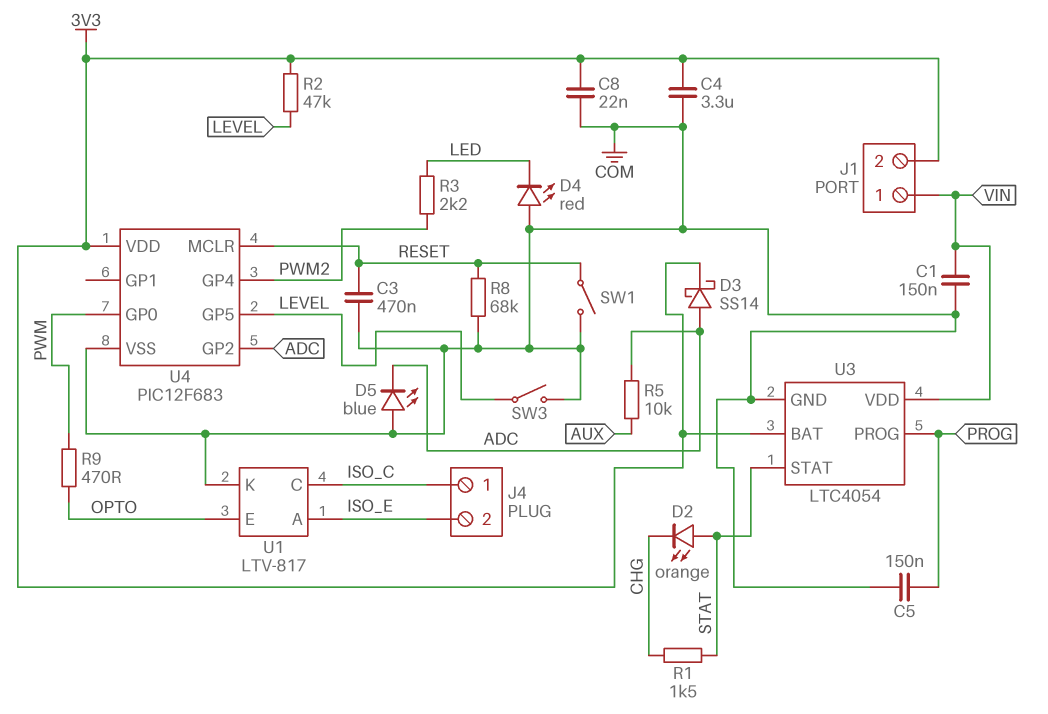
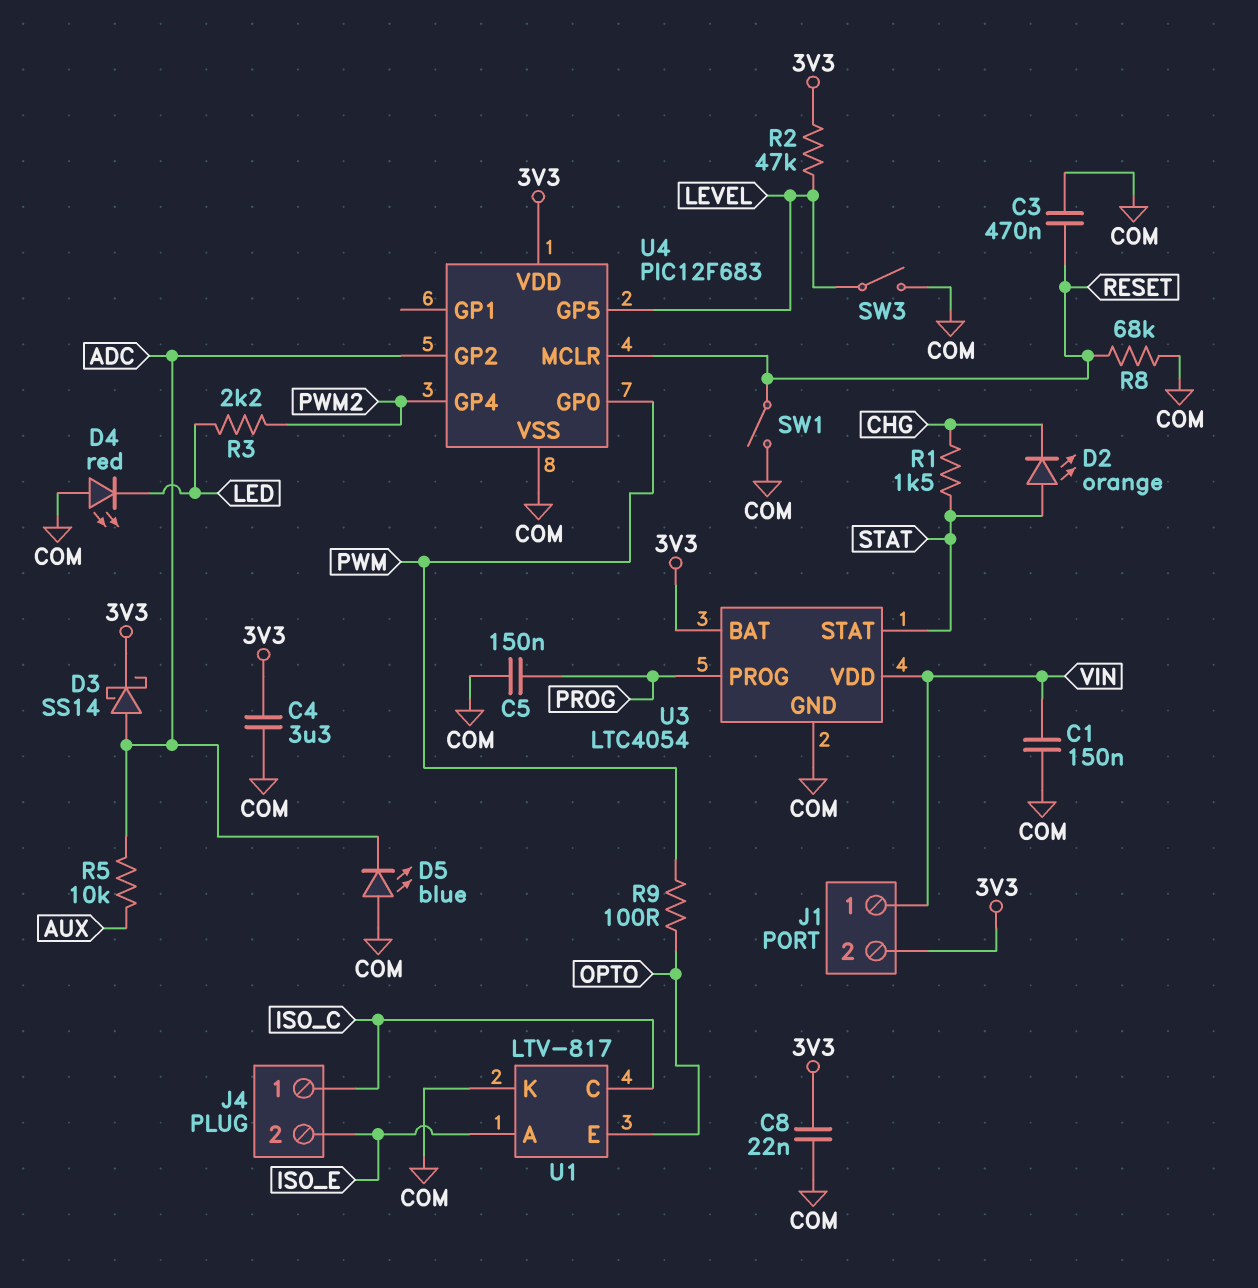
R9: 470 (OPTO, PWM) -> 100 (OPTO, PWM)

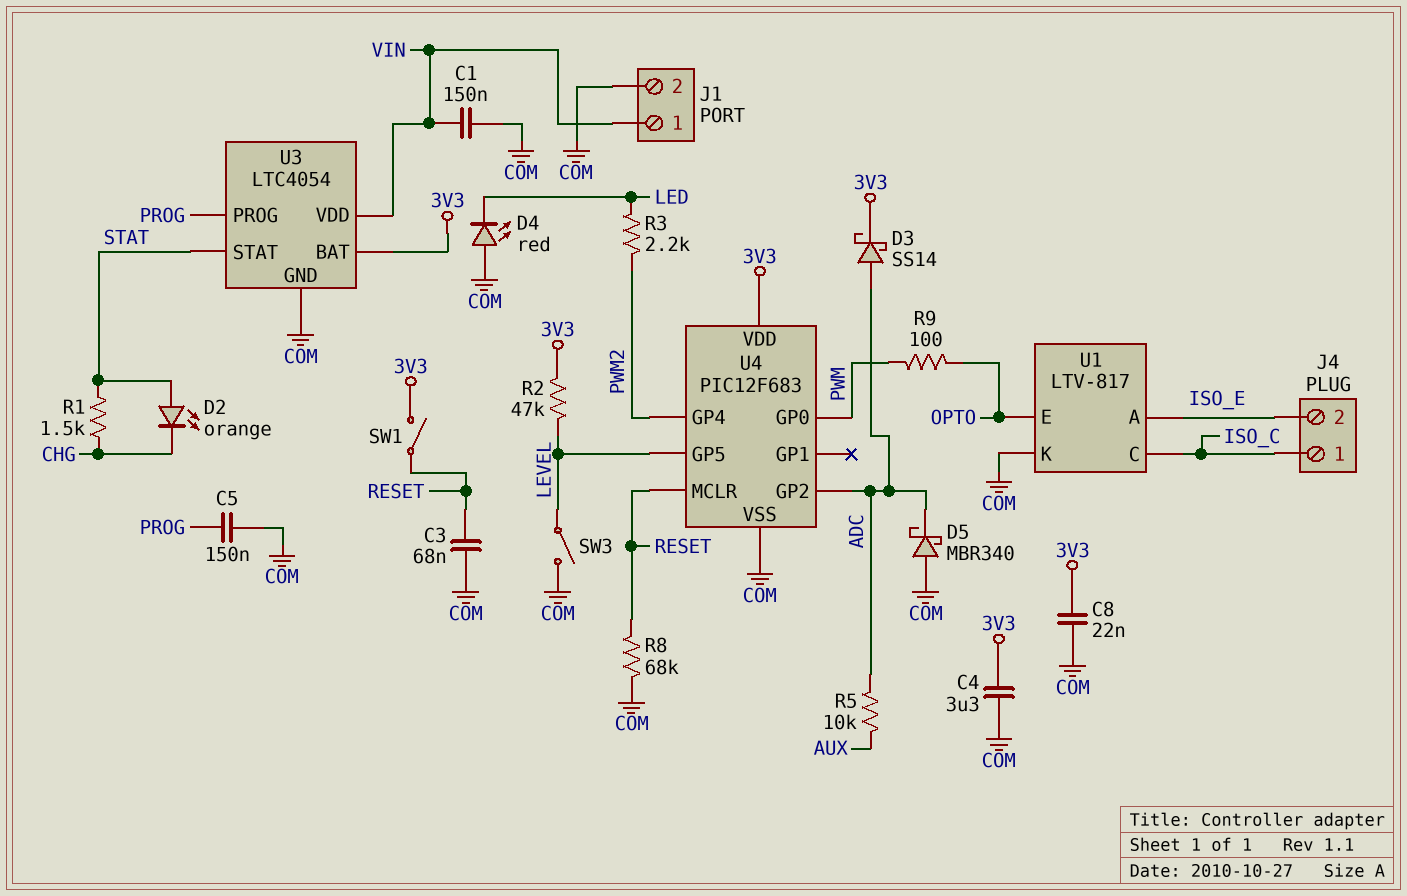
C3: 470nF (COM, RESET) -> 68nF (COM, RESET)
D5: LED blue (A COM, K ADC) -> schottky MBR340 (A COM, K ADC)
J1 pin 2: 3V3 -> COM
SW1: switch (COM, RESET) -> switch (3V3, RESET)

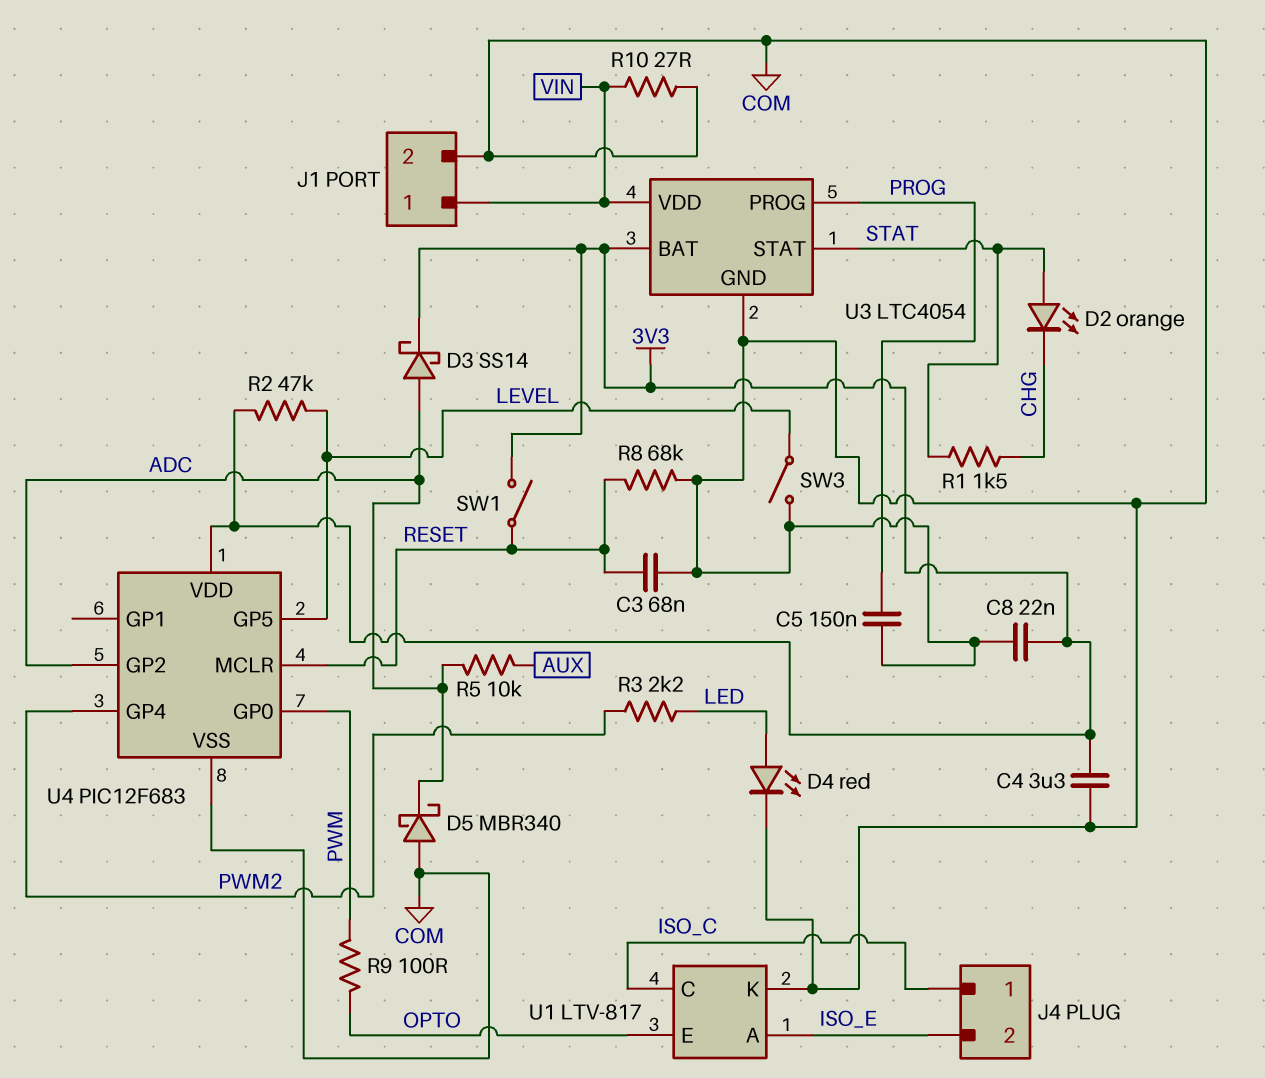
C1: 150nF (COM, VIN) -> none
D4: LED red (A COM, K LED) -> LED red (A LED, K COM)
R10: none -> 27 (COM, VIN)

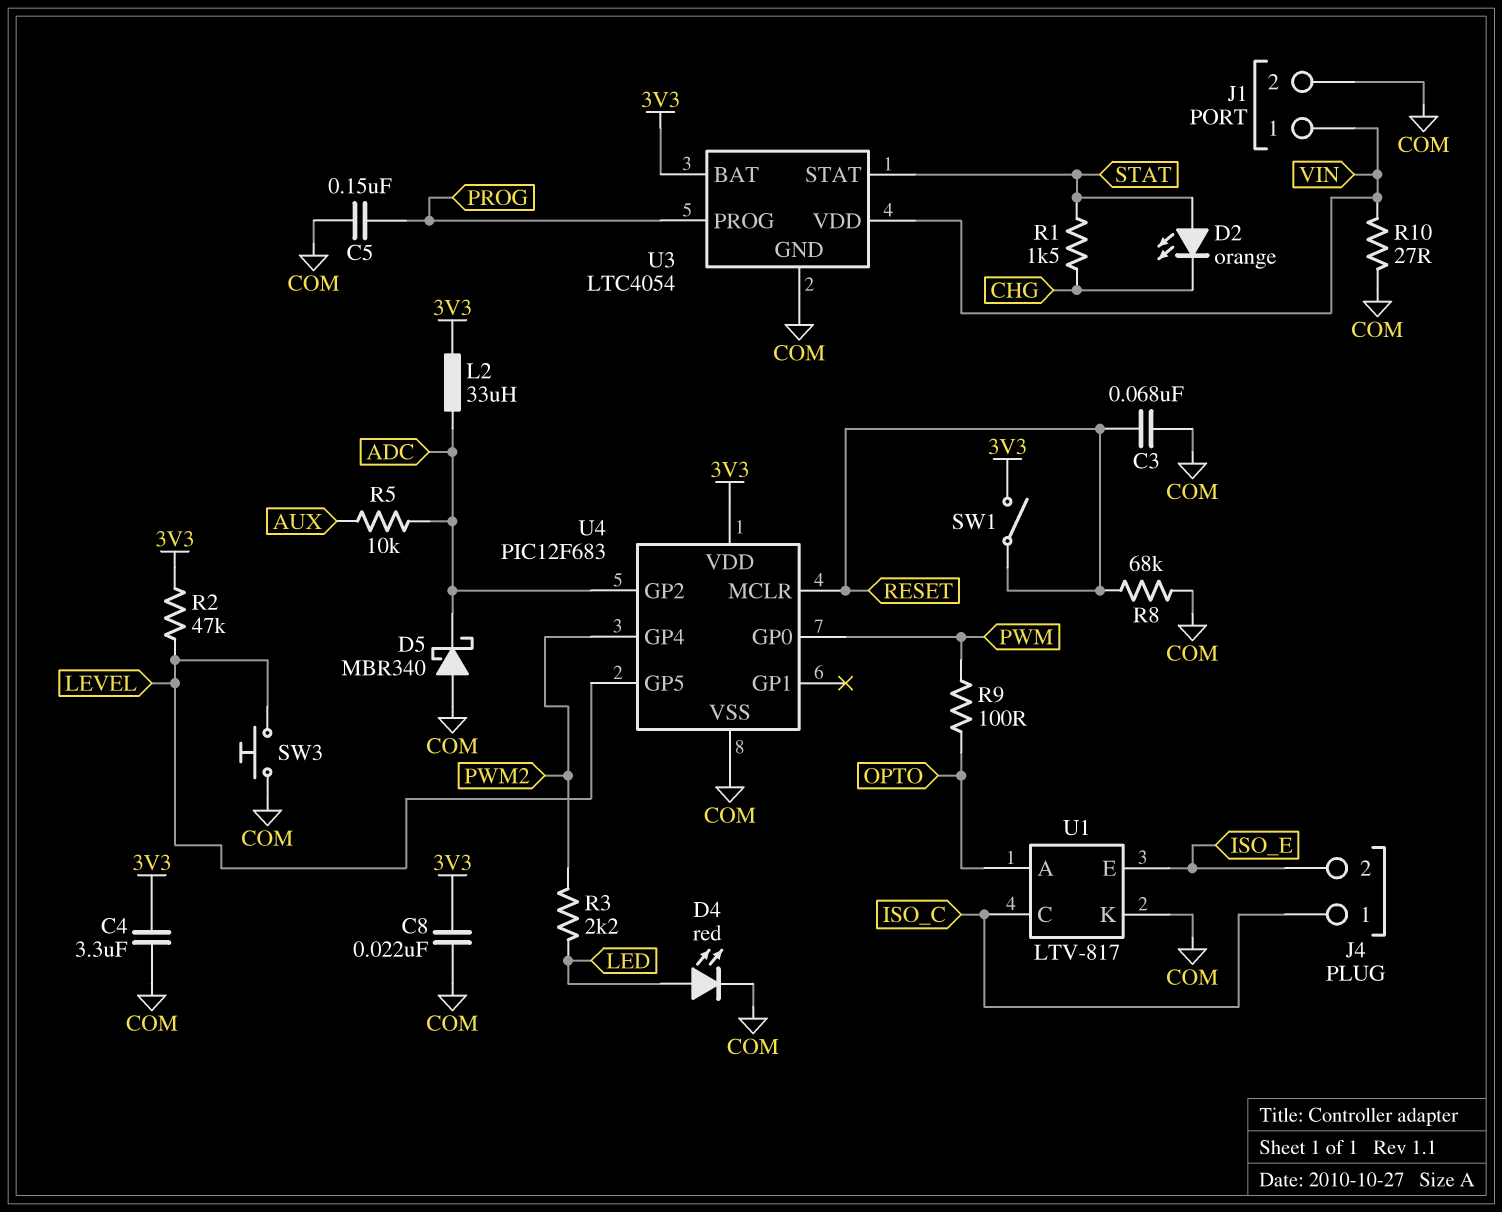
D3: schottky SS14 (A ADC, K 3V3) -> none
L2: none -> 33uH (3V3, ADC)
SW3: switch (COM, LEVEL) -> button (COM, LEVEL)
U1 pin A: ISO_E -> OPTO
U1 pin E: OPTO -> ISO_E

